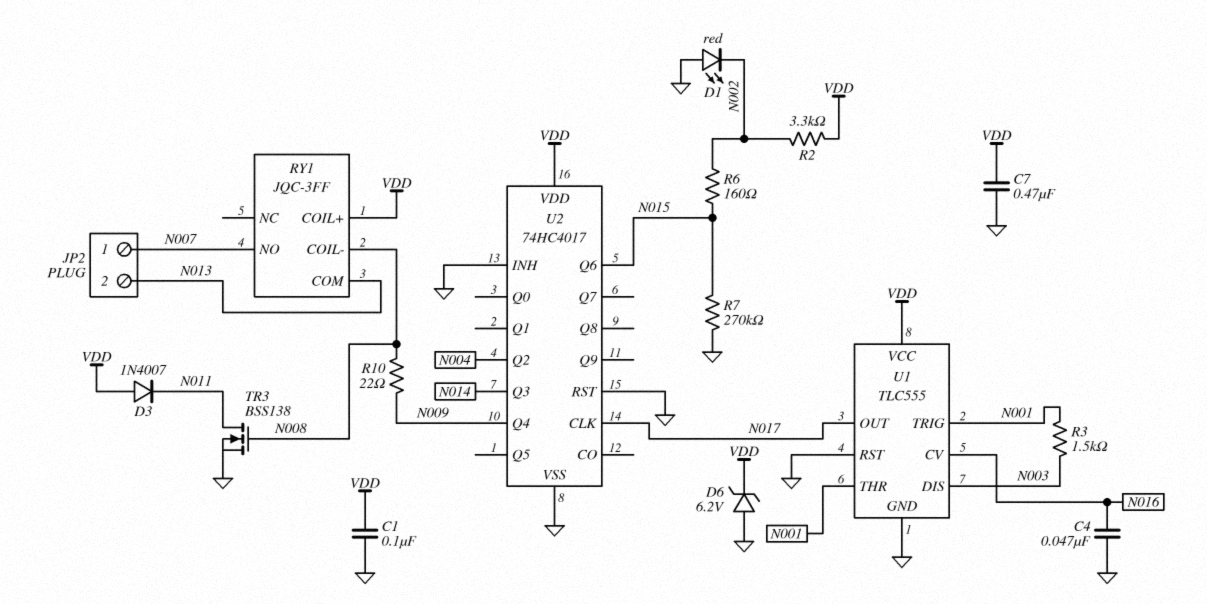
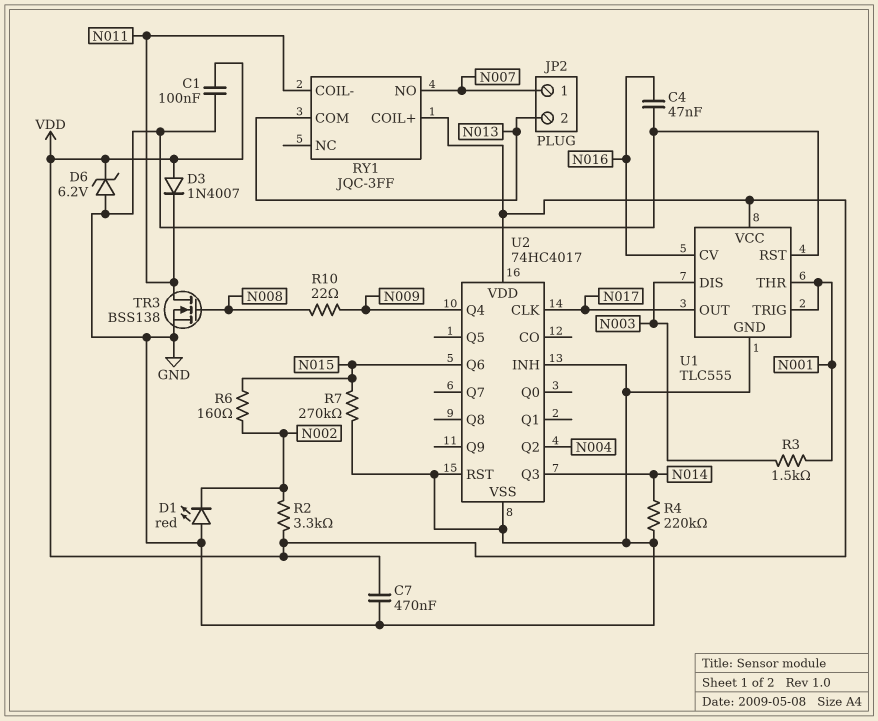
R4: none -> 220k (GND, N014)
RY1 pin COIL-: N008 -> N011

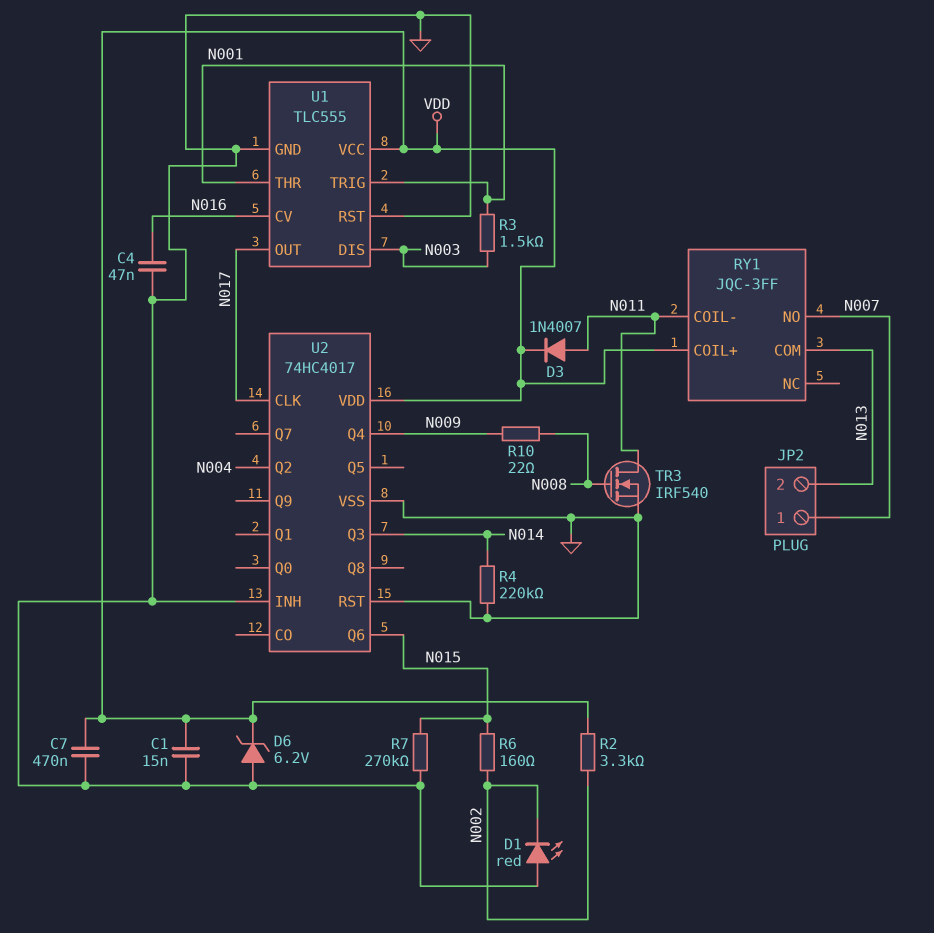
C1: 100nF (GND, VDD) -> 15nF (GND, VDD)
D3: diode 1N4007 (A VDD, K N011) -> diode 1N4007 (A N011, K VDD)
TR3: NMOS BSS138 (G N008, D N011, S GND) -> NMOS IRF540 (G N008, D N011, S GND)

